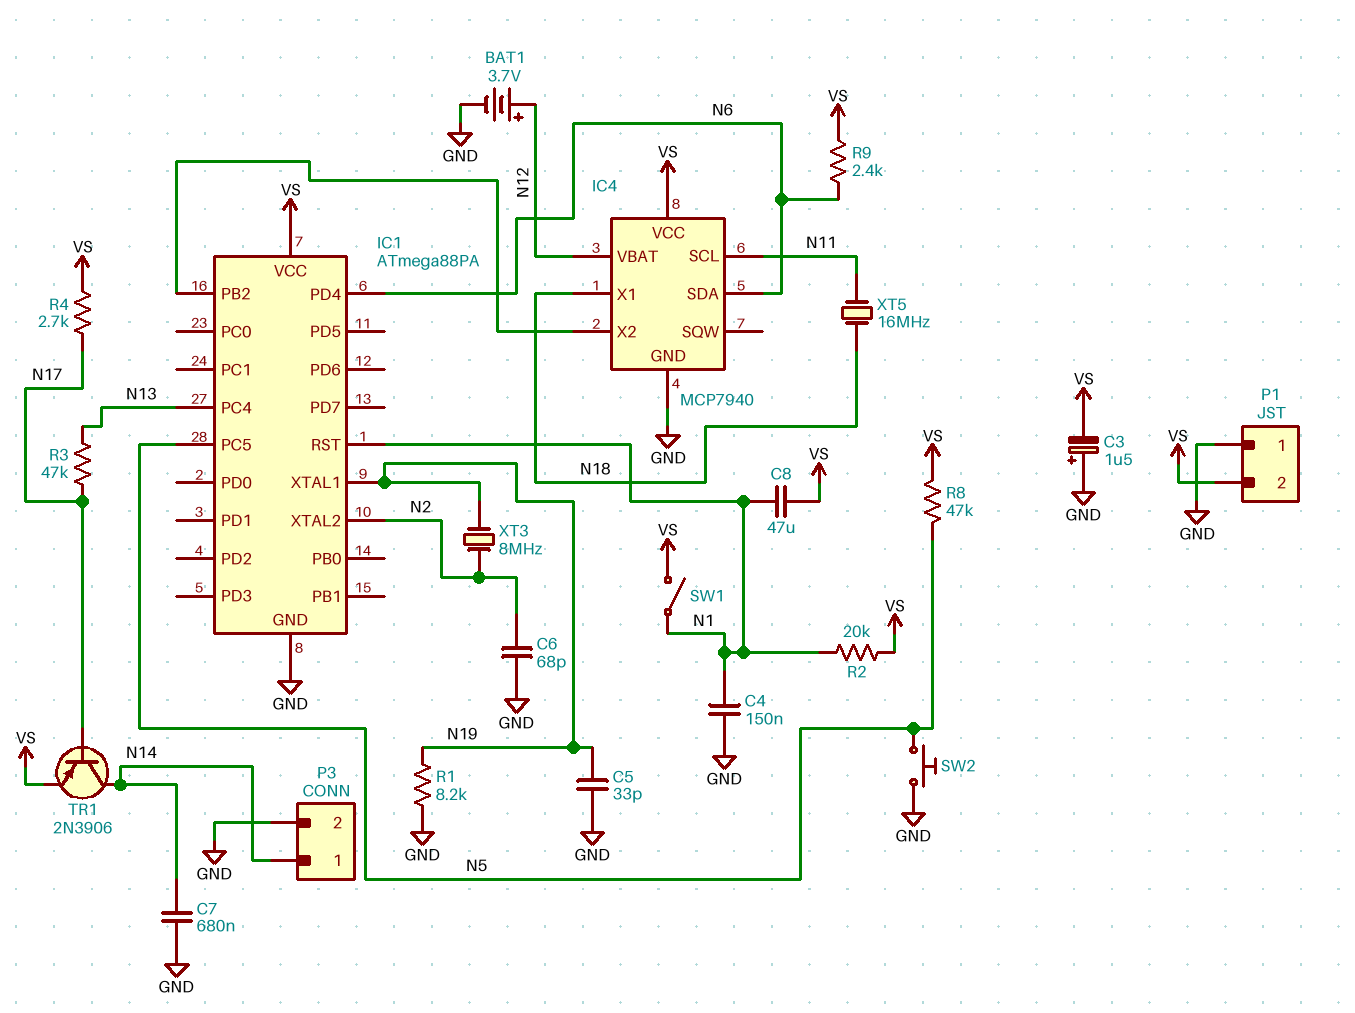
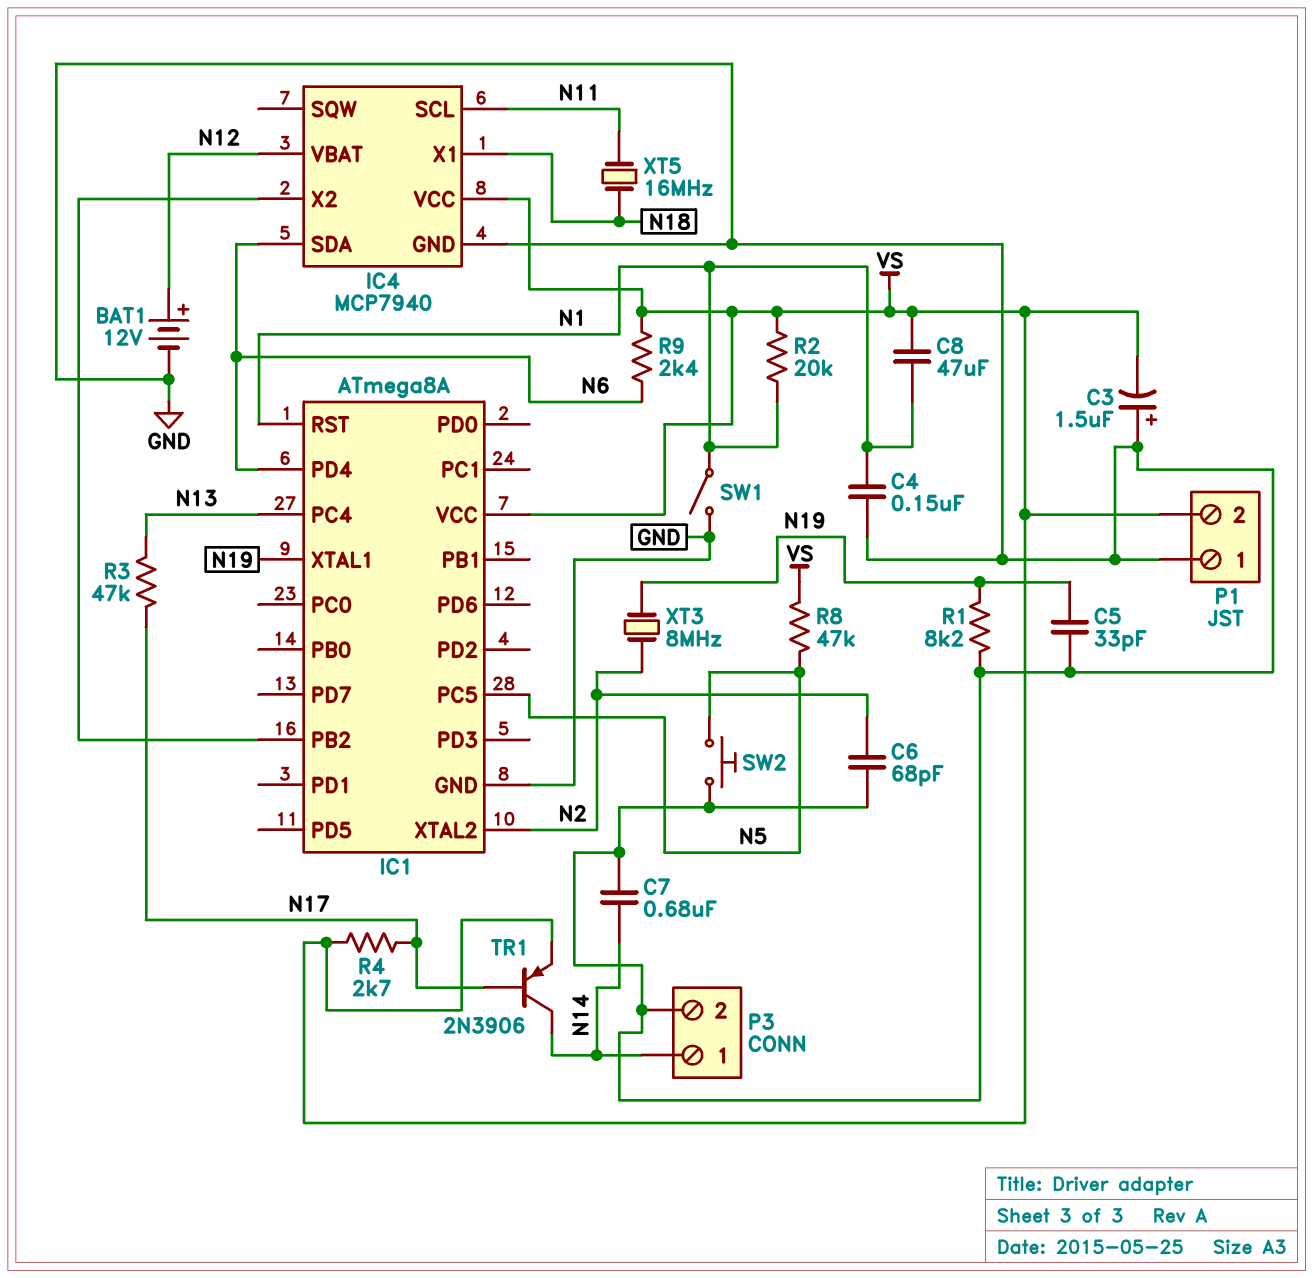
BAT1: 3.7V (plus N12, minus GND) -> 12V (plus N12, minus GND)
IC1: ATmega88PA -> ATmega8A
SW1: switch (N1, VS) -> switch (GND, N1)

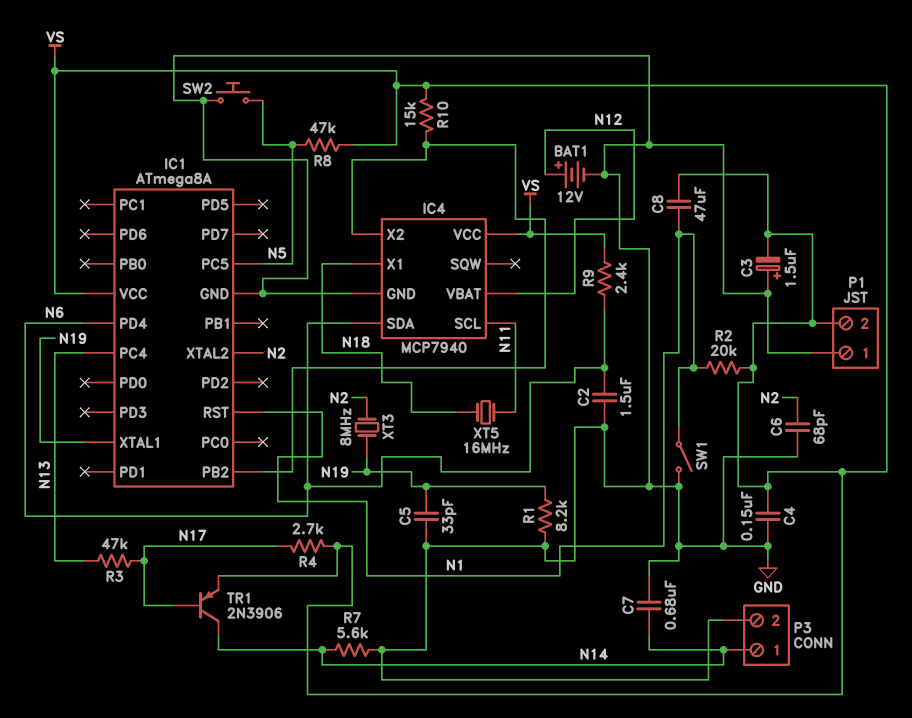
C2: none -> 1.5uF (GND, N6)
C4: 150nF (GND, N1) -> 150nF (GND, VS)
R7: none -> 5.6k (GND, N14)
R10: none -> 15k (IC1/PB2, VS)

